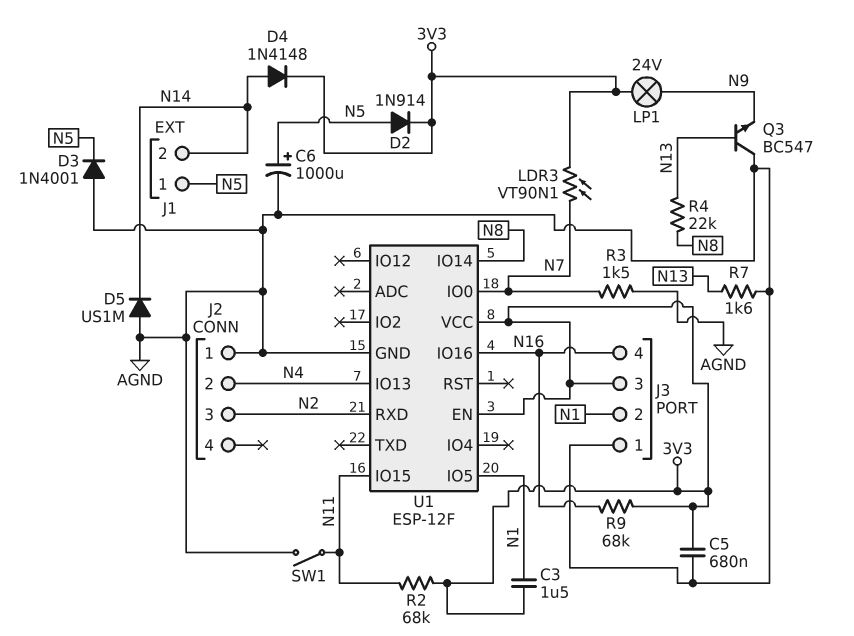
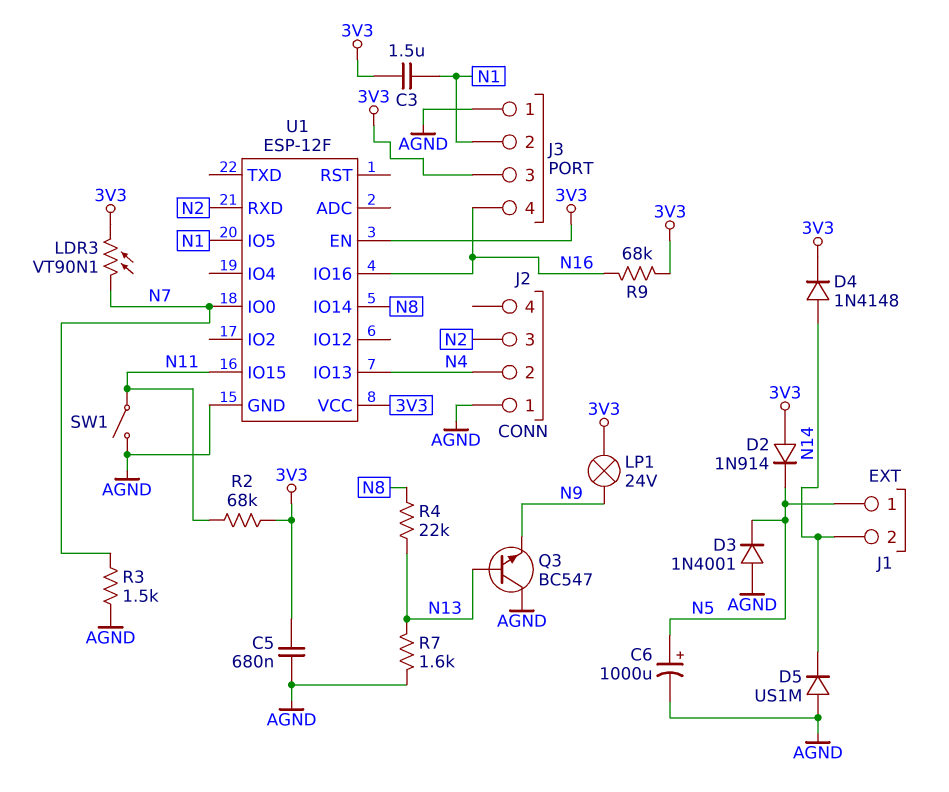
D2: diode 1N914 (A N5, K 3V3) -> diode 1N914 (A 3V3, K N5)

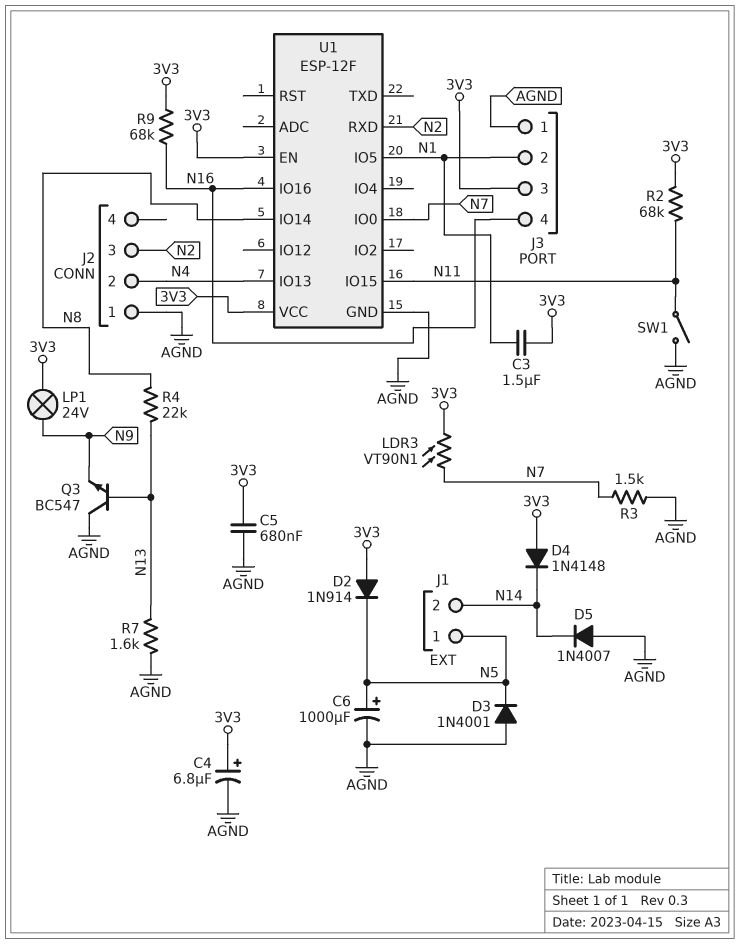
C4: none -> 6.8uF (plus 3V3, minus AGND)
D4: diode 1N4148 (A N14, K 3V3) -> diode 1N4148 (A 3V3, K N14)
D5: diode US1M (A AGND, K N14) -> diode 1N4007 (A AGND, K N14)

